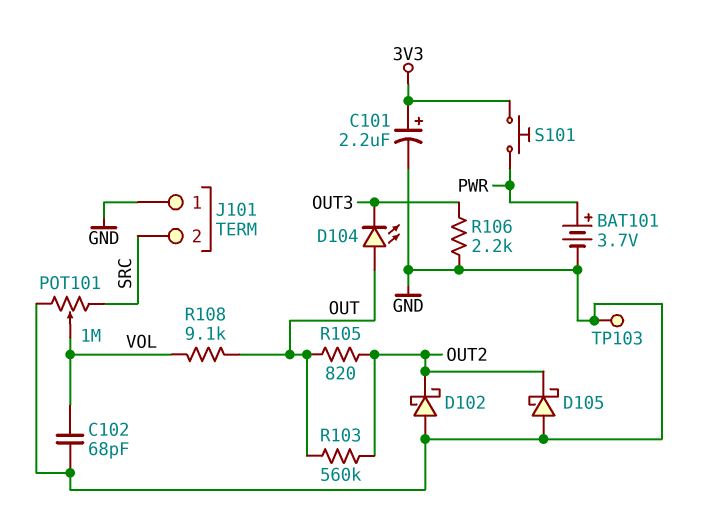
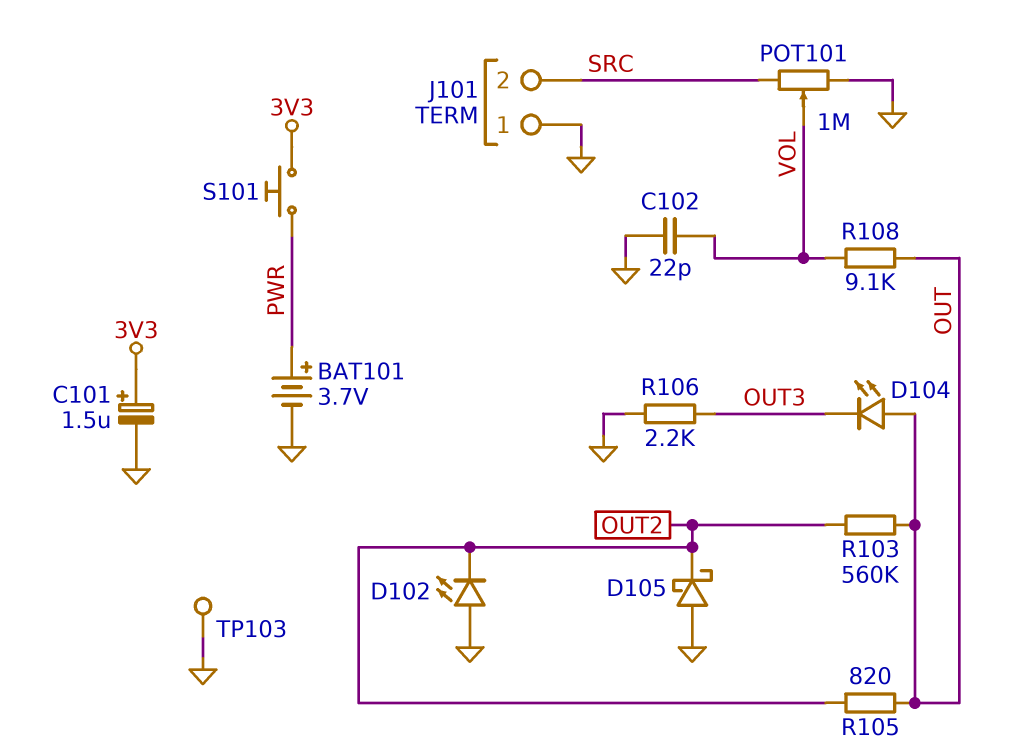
C101: 2.2uF (plus 3V3, minus GND) -> 1.5uF (plus 3V3, minus GND)
C102: 68pF (GND, VOL) -> 22pF (GND, VOL)
D102: schottky (A GND, K OUT2) -> LED (A GND, K OUT2)

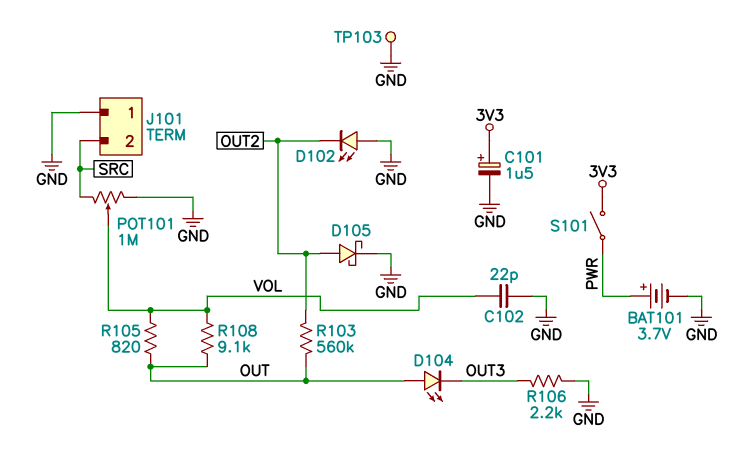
D105: schottky (A GND, K OUT2) -> schottky (A OUT2, K GND)
R105: 820 (OUT, OUT2) -> 820 (OUT, VOL)
S101: button (3V3, PWR) -> switch (3V3, PWR)

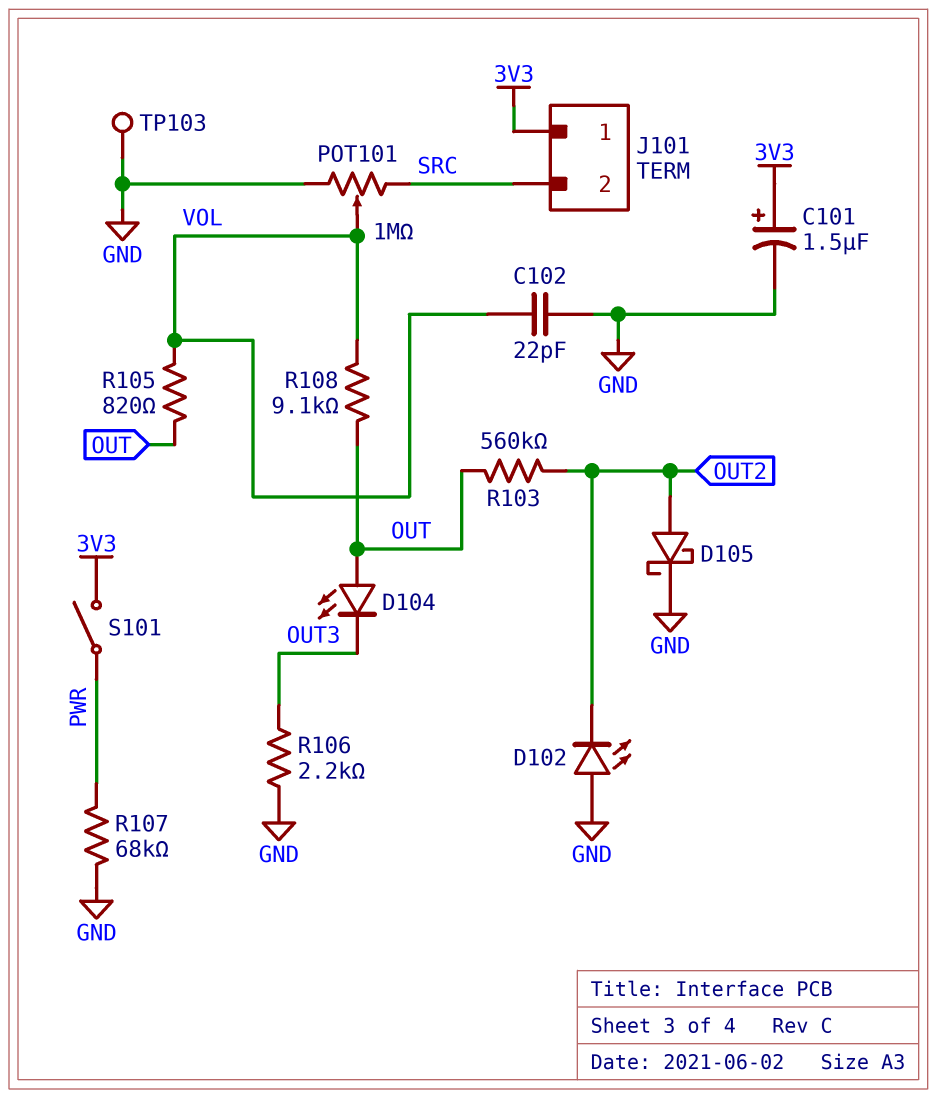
BAT101: 3.7V (plus PWR, minus GND) -> none
J101 pin 1: GND -> 3V3
R107: none -> 68k (GND, PWR)

